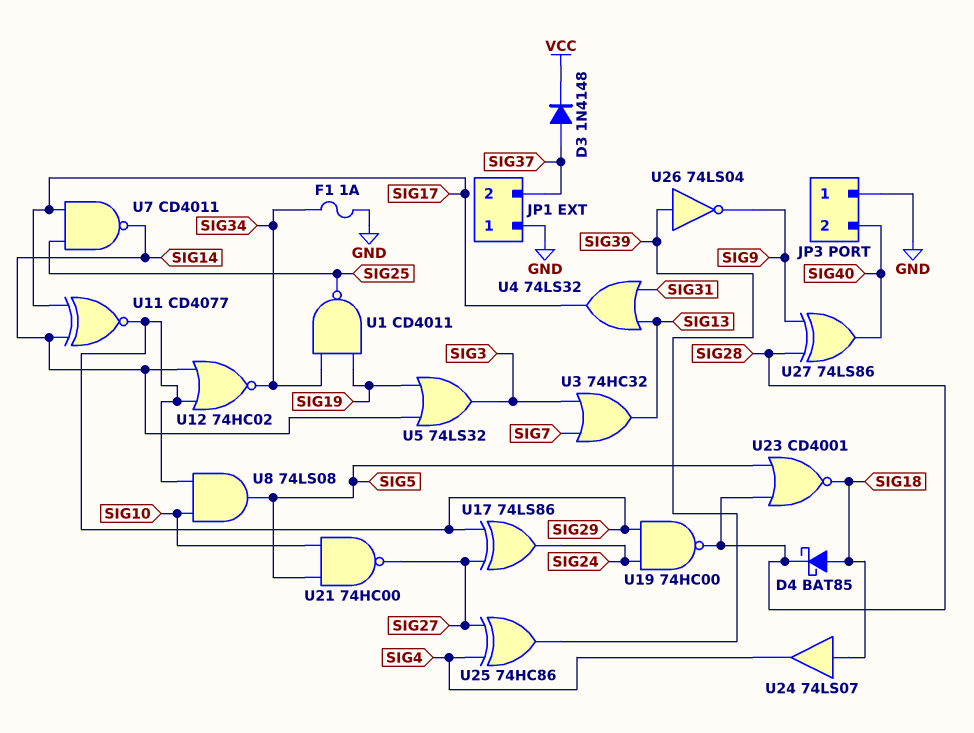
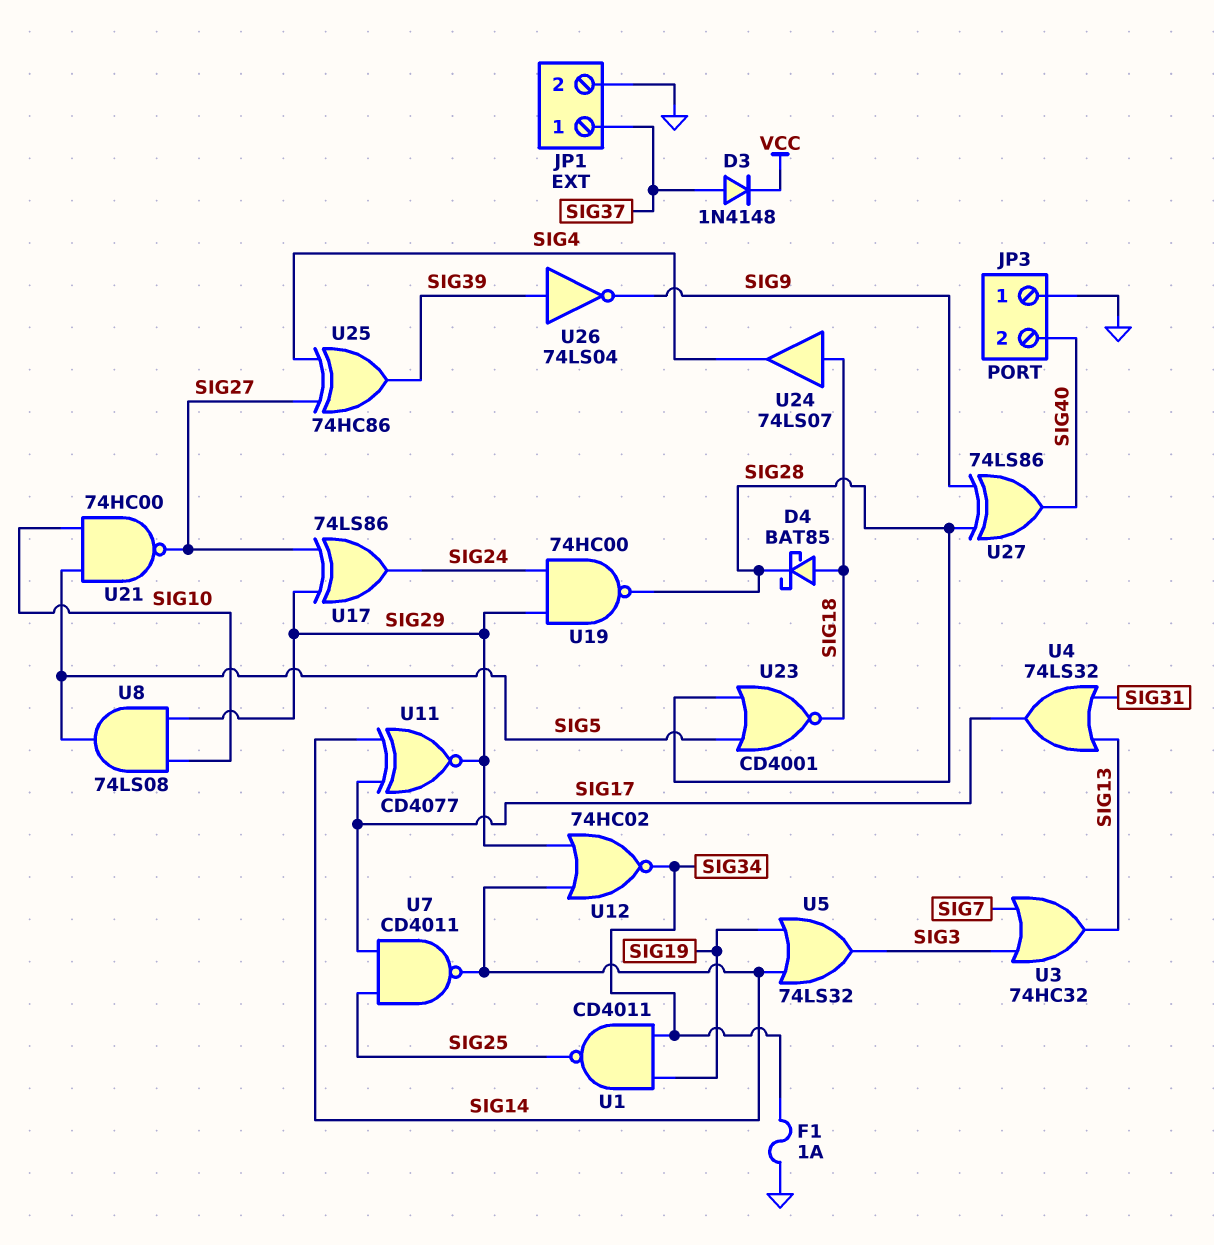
JP1 pin 1: GND -> SIG37
JP1 pin 2: SIG37 -> GND

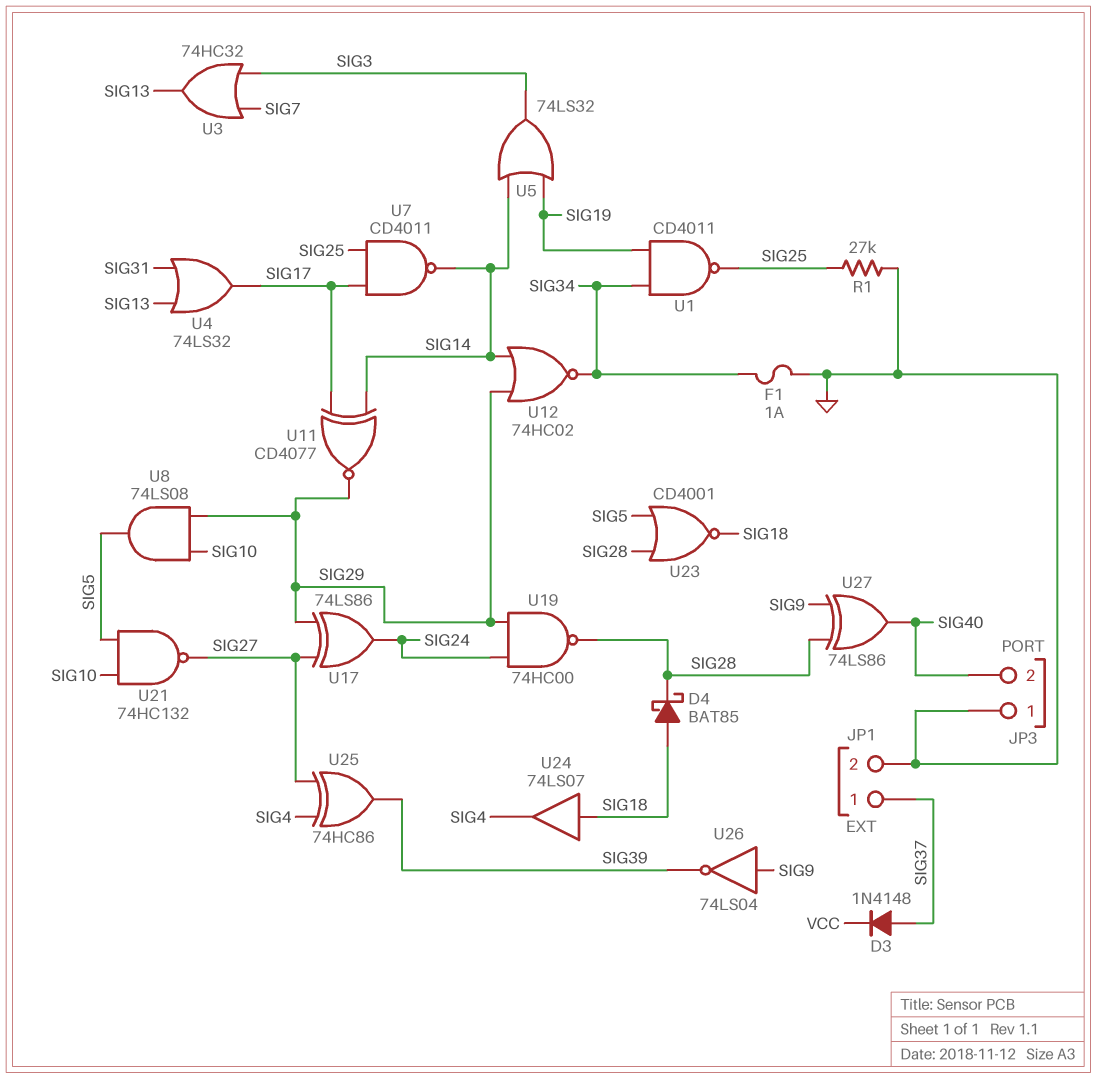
R1: none -> 27k (GND, SIG25)
U21: NAND 74HC00 (in SIG5, in SIG10, out SIG27) -> NAND 74HC132 (in SIG5, in SIG10, out SIG27)
U26: NOT 74LS04 (in SIG39, out SIG9) -> NOT 74LS04 (in SIG9, out SIG39)

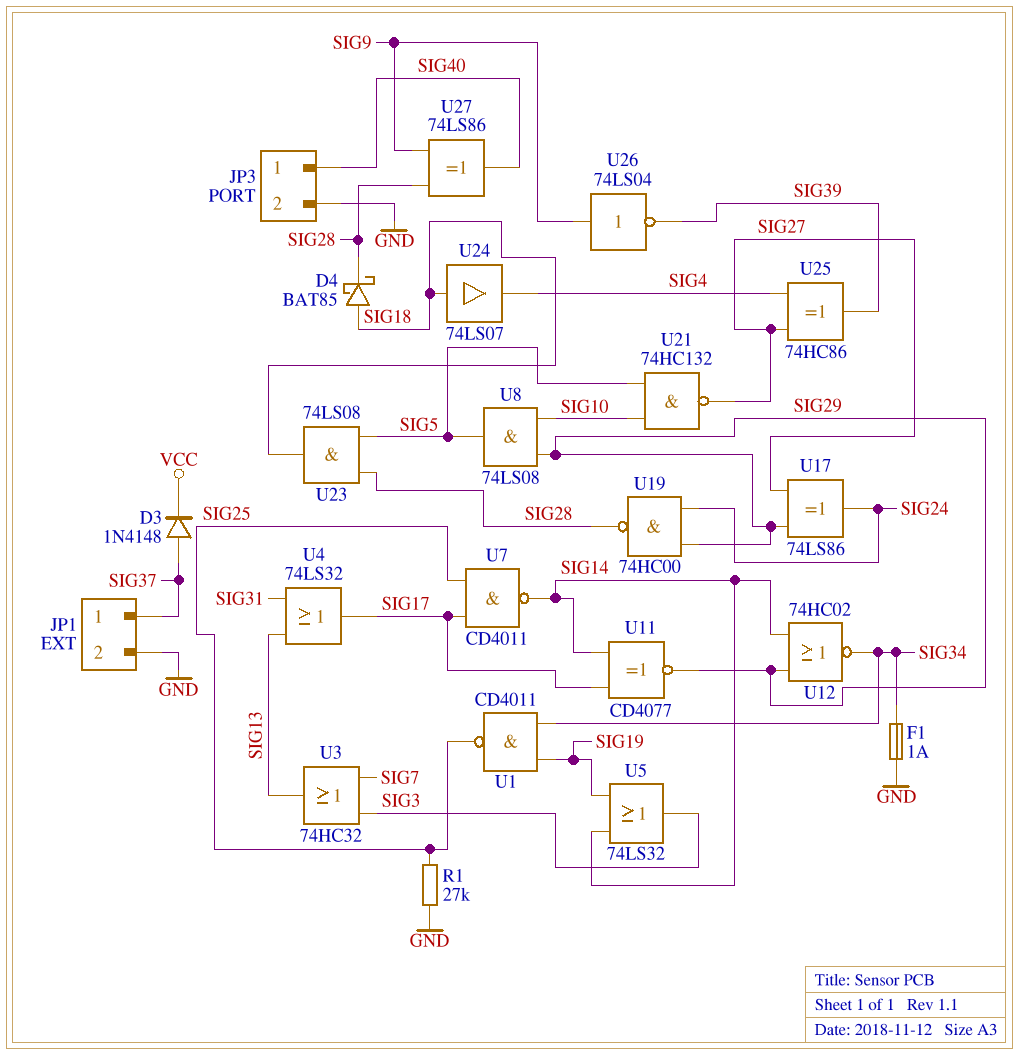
JP3 pin 1: GND -> SIG40
JP3 pin 2: SIG40 -> GND
U23: NOR CD4001 (in SIG5, in SIG28, out SIG18) -> AND 74LS08 (in SIG5, in SIG28, out SIG18)

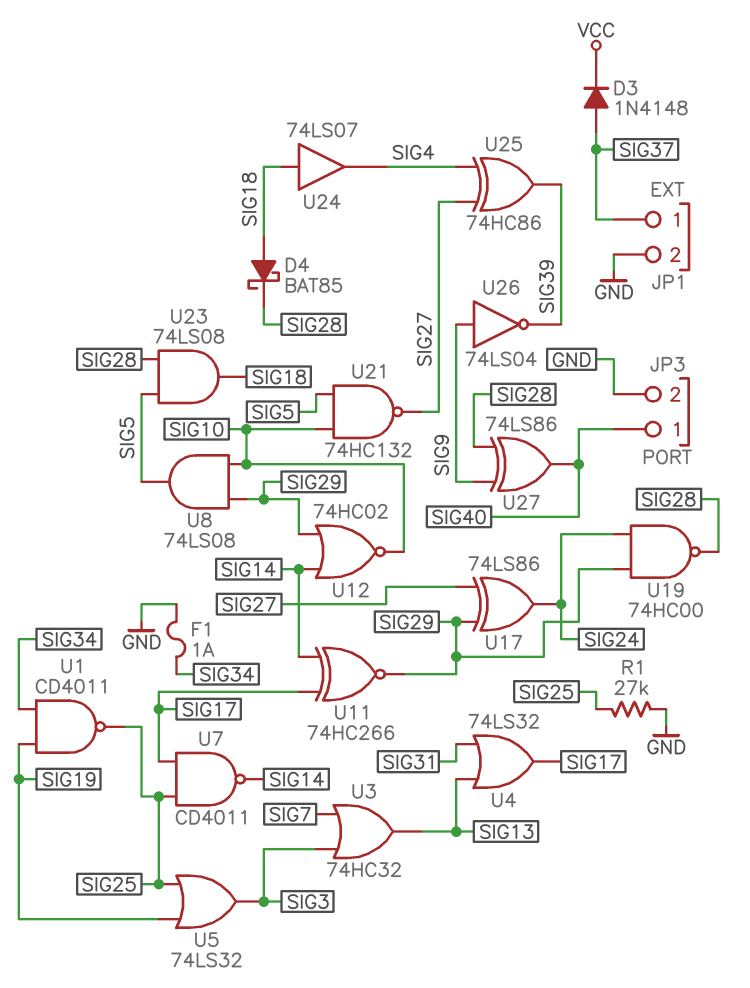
U5: OR 74LS32 (in SIG14, in SIG19, out SIG3) -> OR 74LS32 (in SIG19, in SIG25, out SIG3)
U11: XNOR CD4077 (in SIG14, in SIG17, out SIG29) -> XNOR 74HC266 (in SIG14, in SIG17, out SIG29)
U12: NOR 74HC02 (in SIG14, in SIG29, out SIG34) -> NOR 74HC02 (in SIG14, in SIG29, out SIG10)

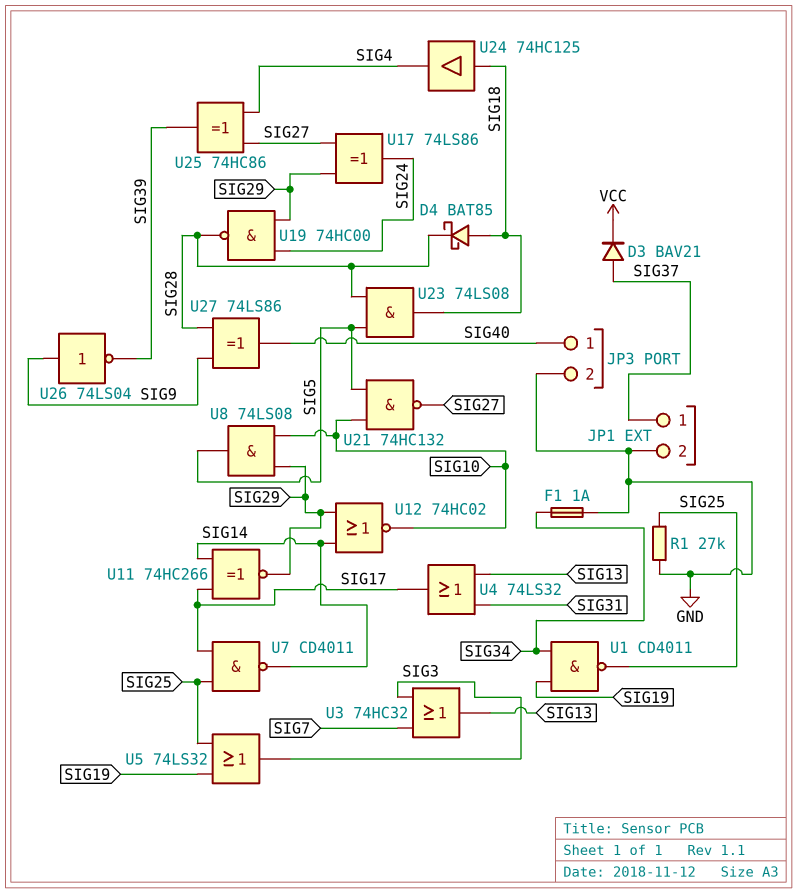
D3: diode 1N4148 (A SIG37, K VCC) -> diode BAV21 (A SIG37, K VCC)
U24: buffer 74LS07 (in SIG18, out SIG4) -> buffer 74HC125 (in SIG18, out SIG4)

